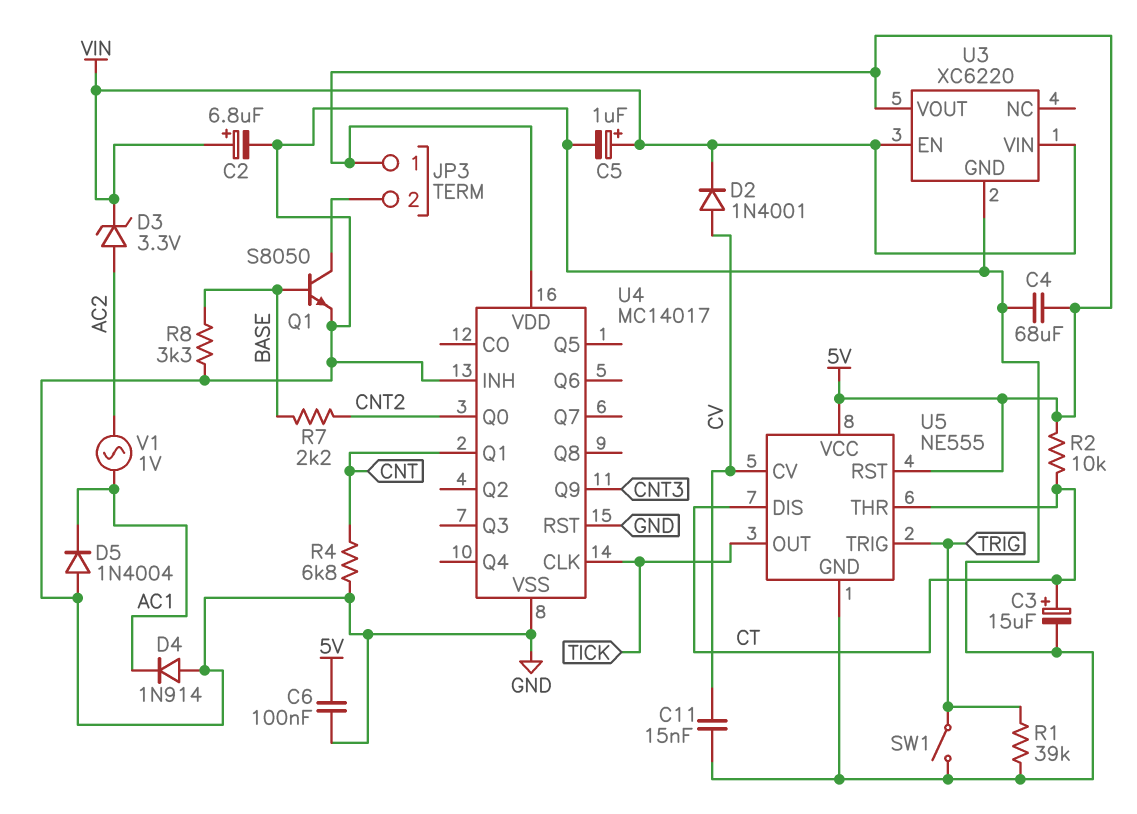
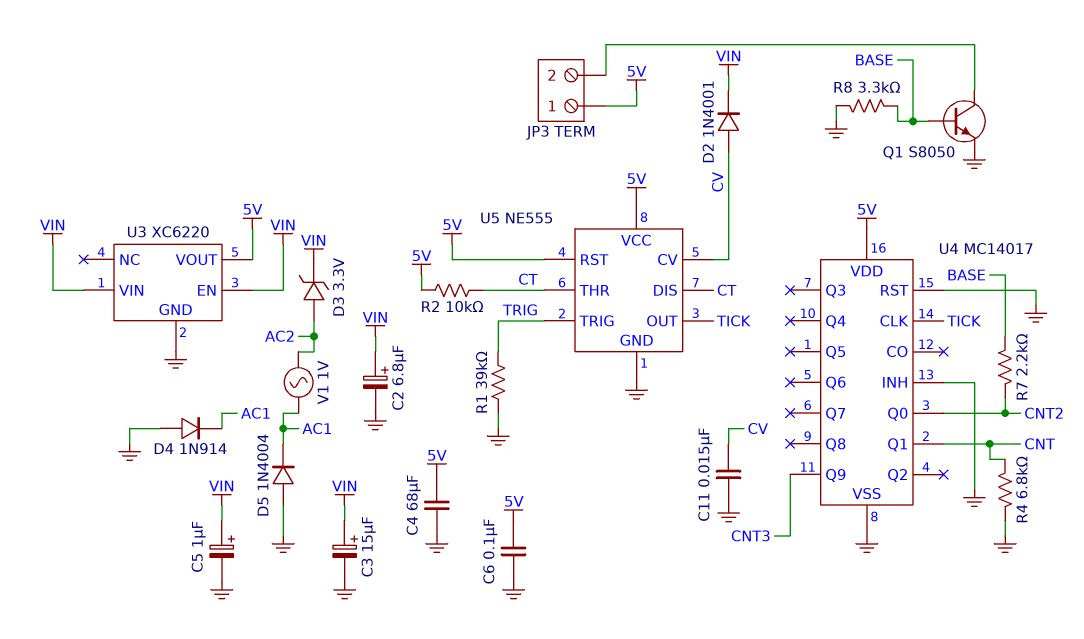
C3: 15uF (plus CT, minus GND) -> 15uF (plus VIN, minus GND)
SW1: switch (GND, TRIG) -> none

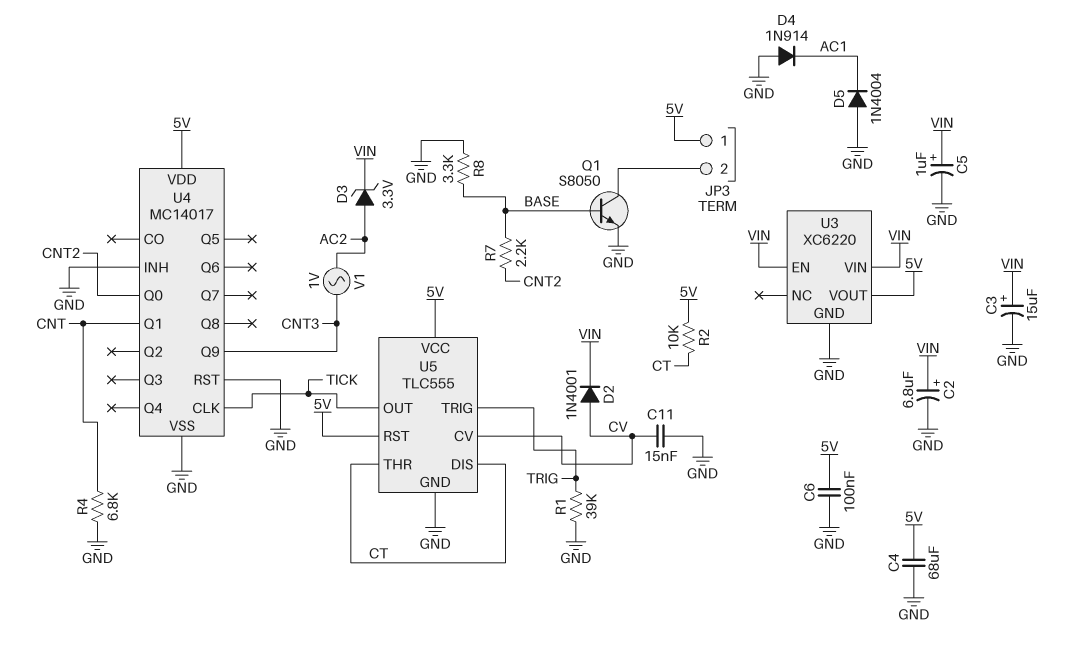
U5: NE555 -> TLC555
V1: AC 1V (AC1, AC2) -> AC 1V (AC2, CNT3)

